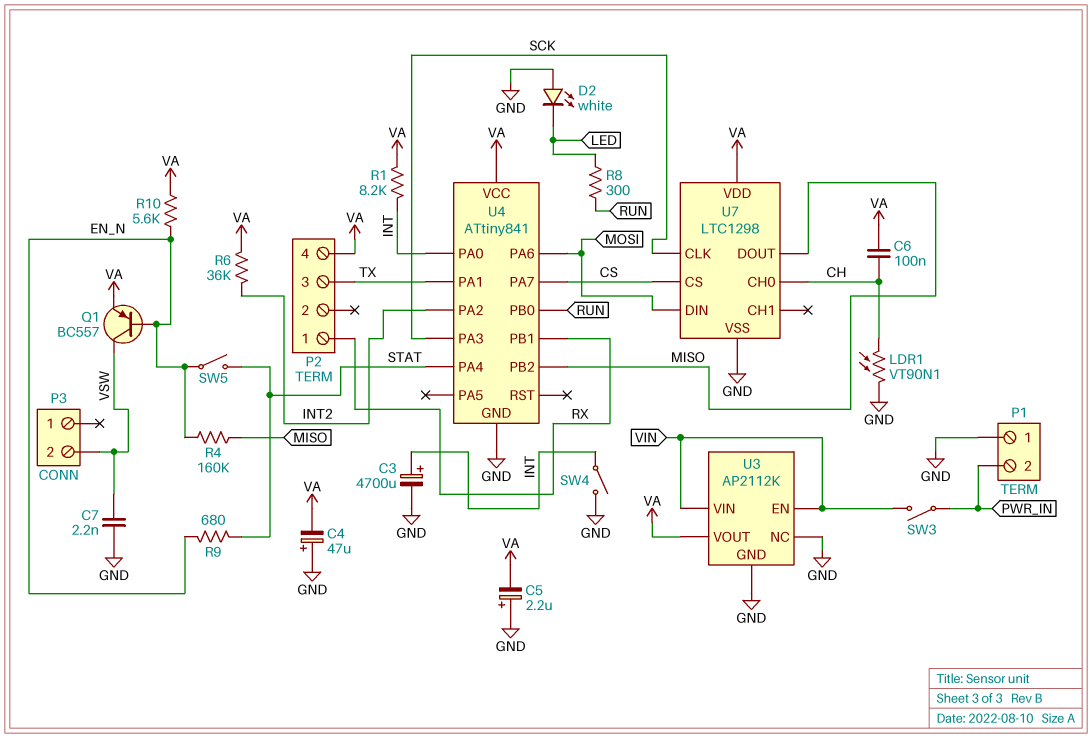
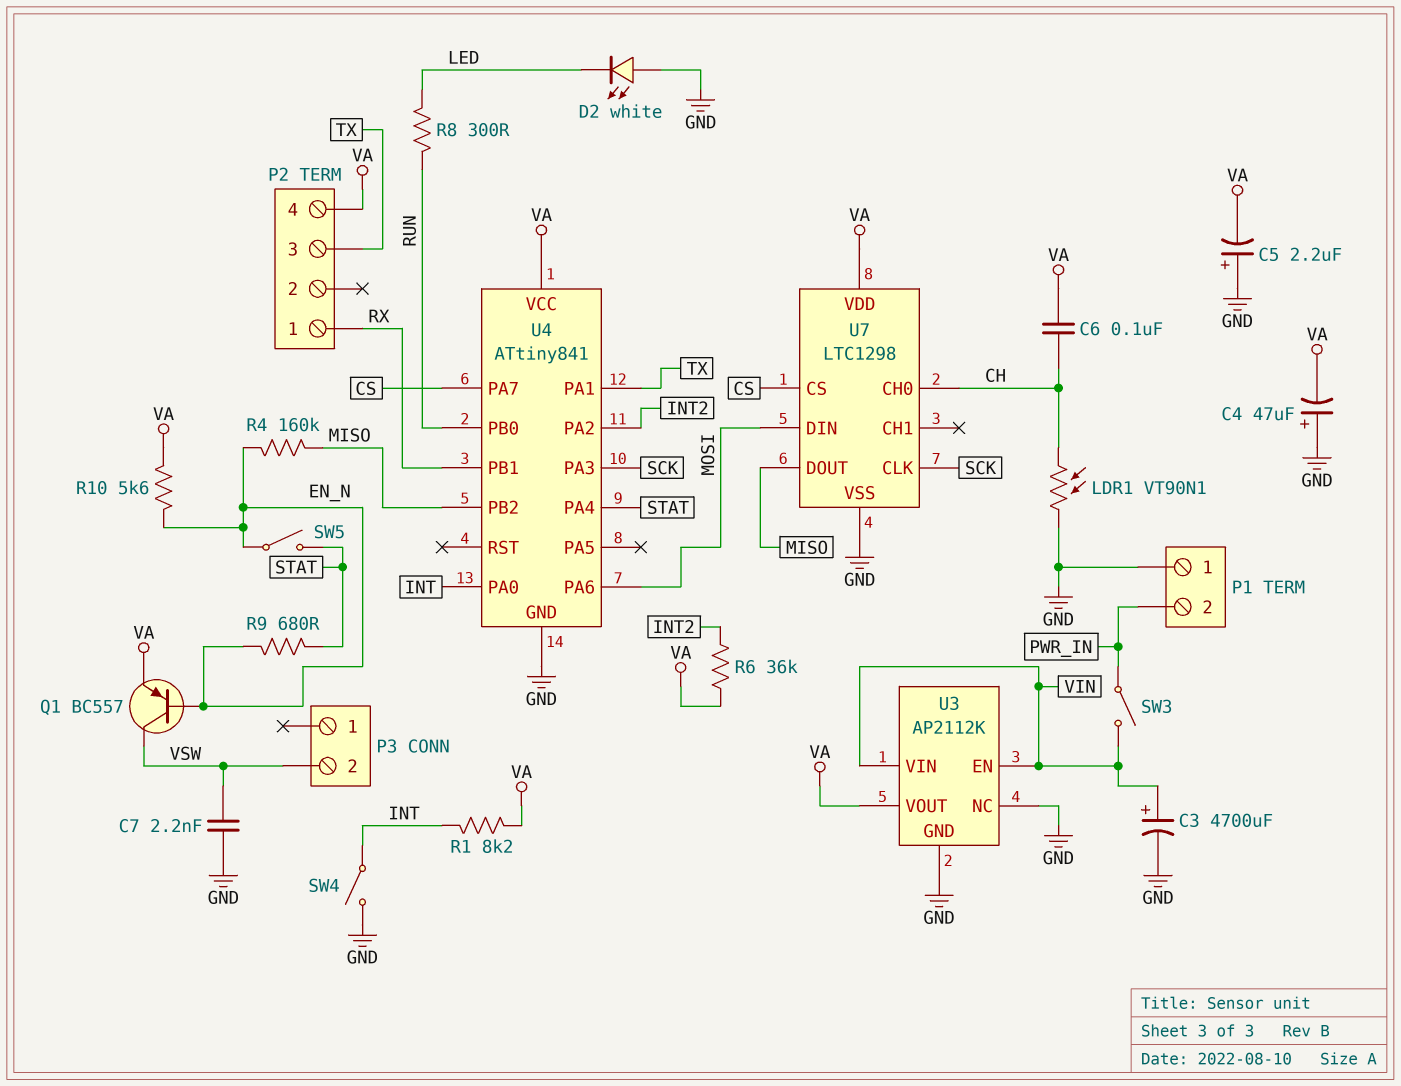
C3: 4700uF (plus INT, minus GND) -> 4700uF (plus VIN, minus GND)

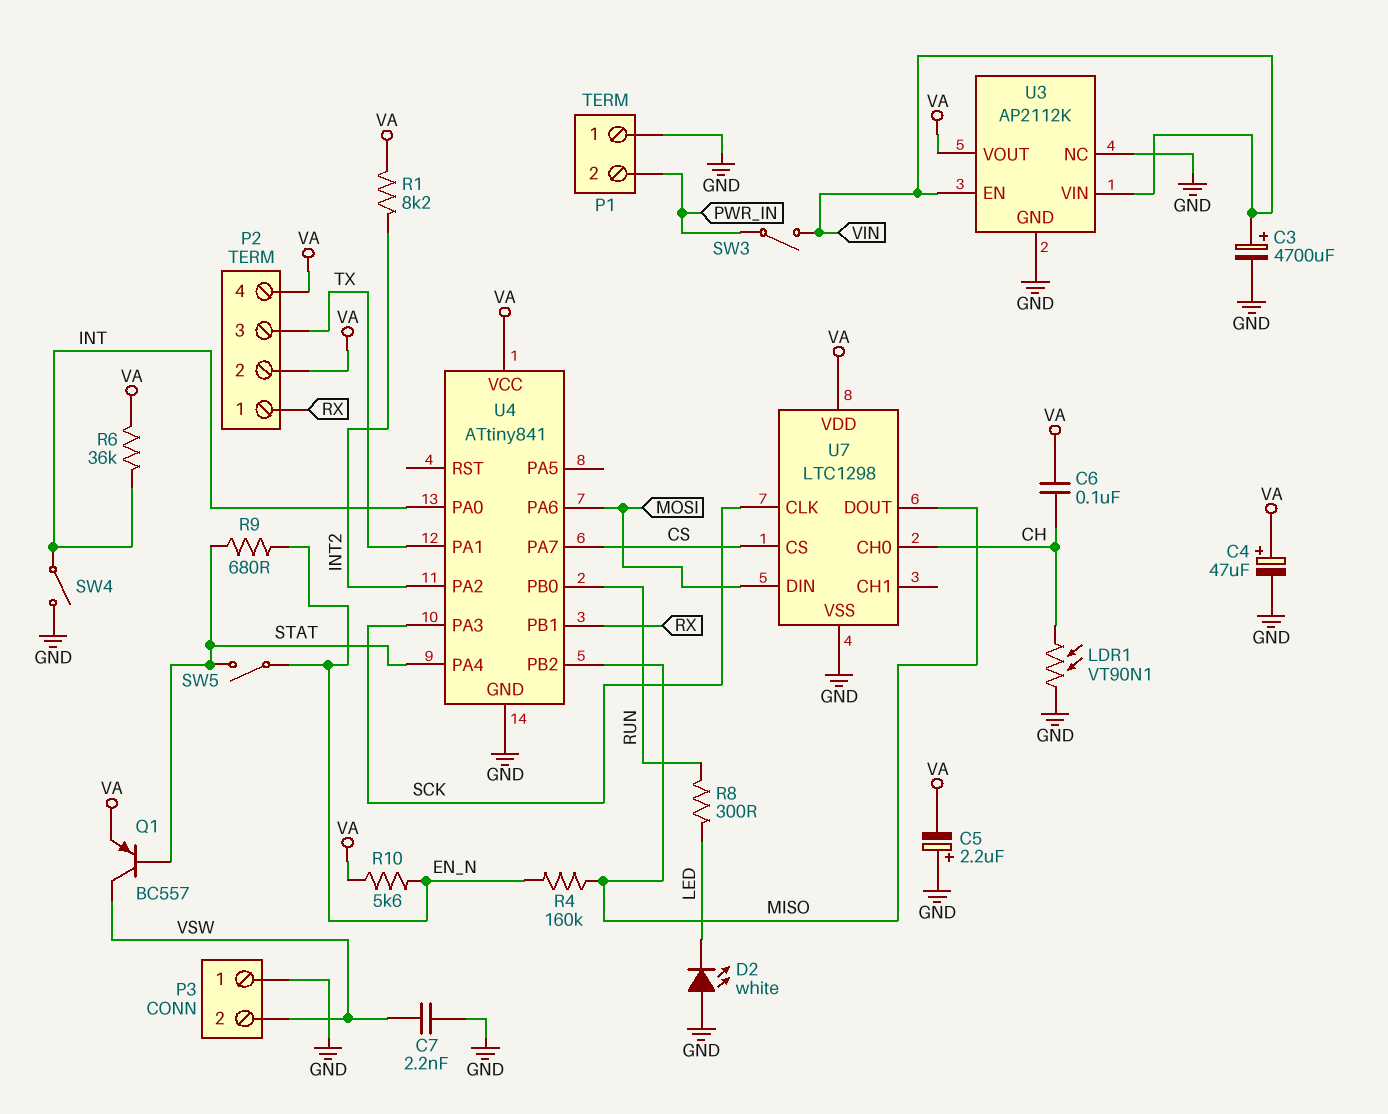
C4: 47uF (plus GND, minus VA) -> 47uF (plus VA, minus GND)
P2 pin 2: none -> VA
P3 pin 1: none -> GND
Q1: PNP BC557 (B EN_N, C VSW, E VA) -> PNP BC557 (B STAT, C VSW, E VA)
R1: 8.2k (INT, VA) -> 8.2k (INT2, VA)
R6: 36k (INT2, VA) -> 36k (INT, VA)

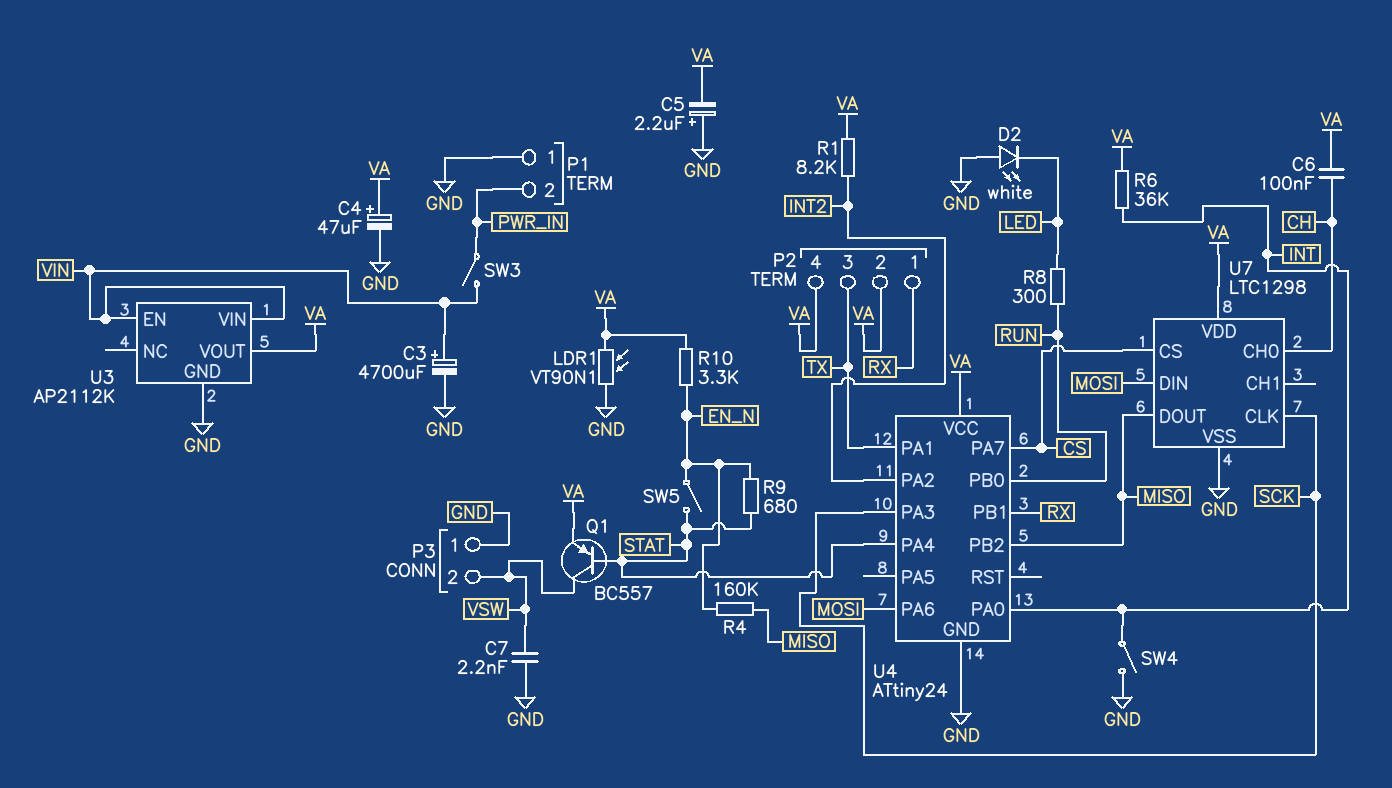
LDR1: VT90N1 (CH, GND) -> VT90N1 (GND, VA)
R10: 5.6k (EN_N, VA) -> 3.3k (EN_N, VA)
U3 pin NC: GND -> none
U4: ATtiny841 -> ATtiny24

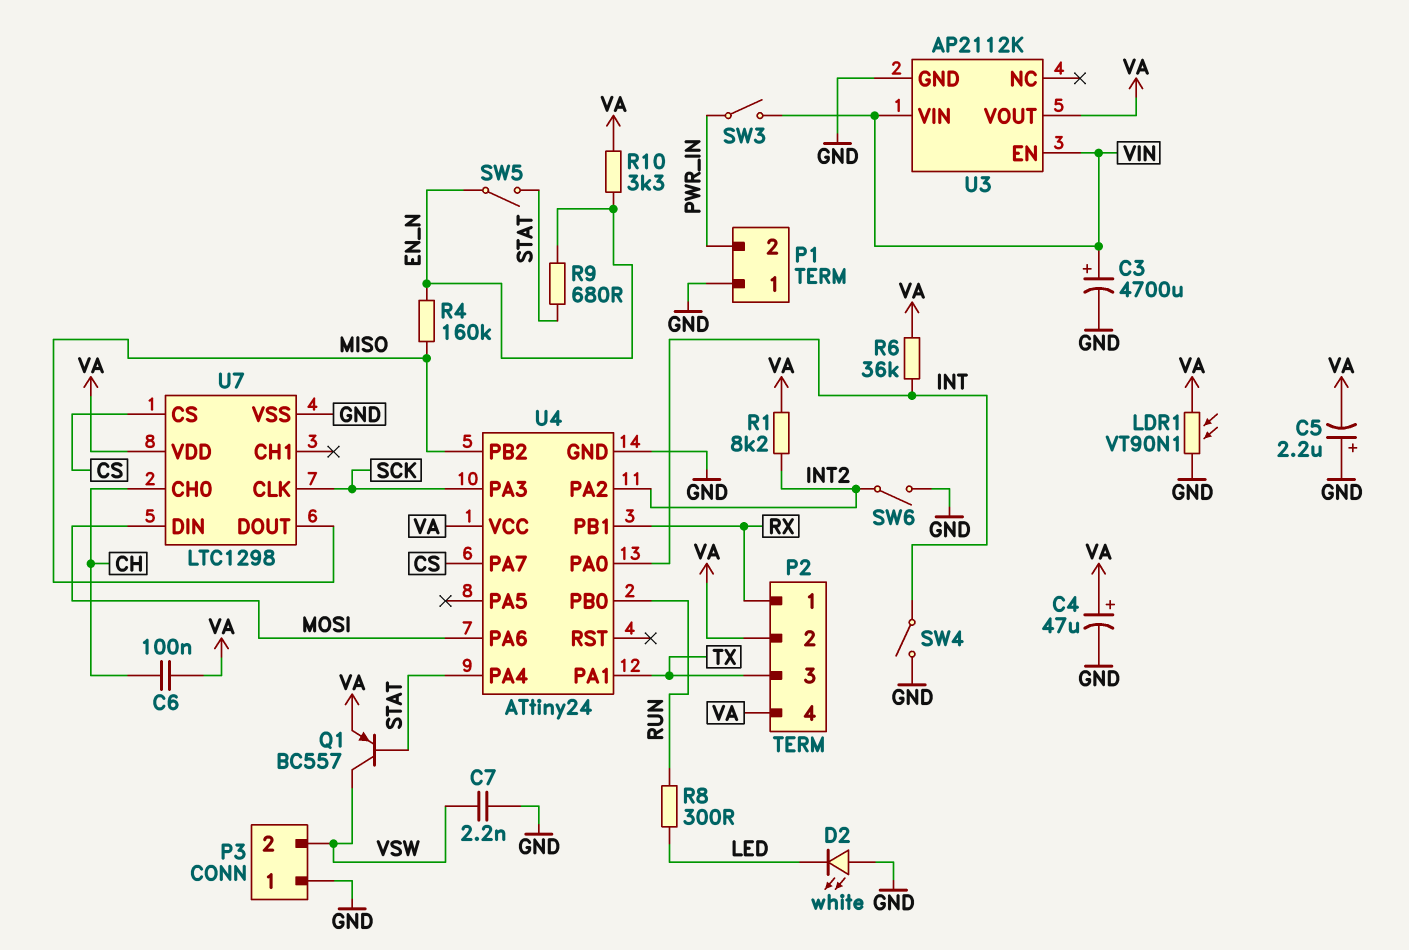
SW6: none -> switch (GND, INT2)

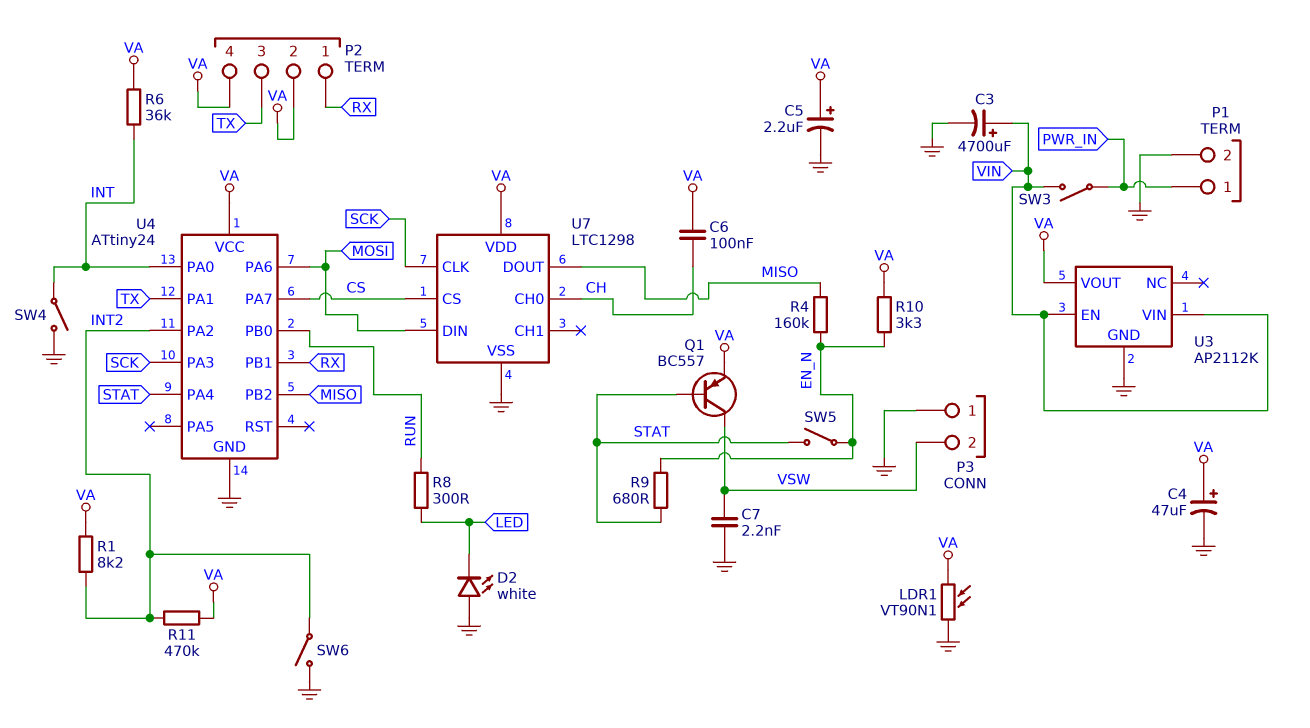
C5: 2.2uF (plus GND, minus VA) -> 2.2uF (plus VA, minus GND)
P1 pin 1: GND -> PWR_IN
P1 pin 2: PWR_IN -> GND
R11: none -> 470k (INT2, VA)

